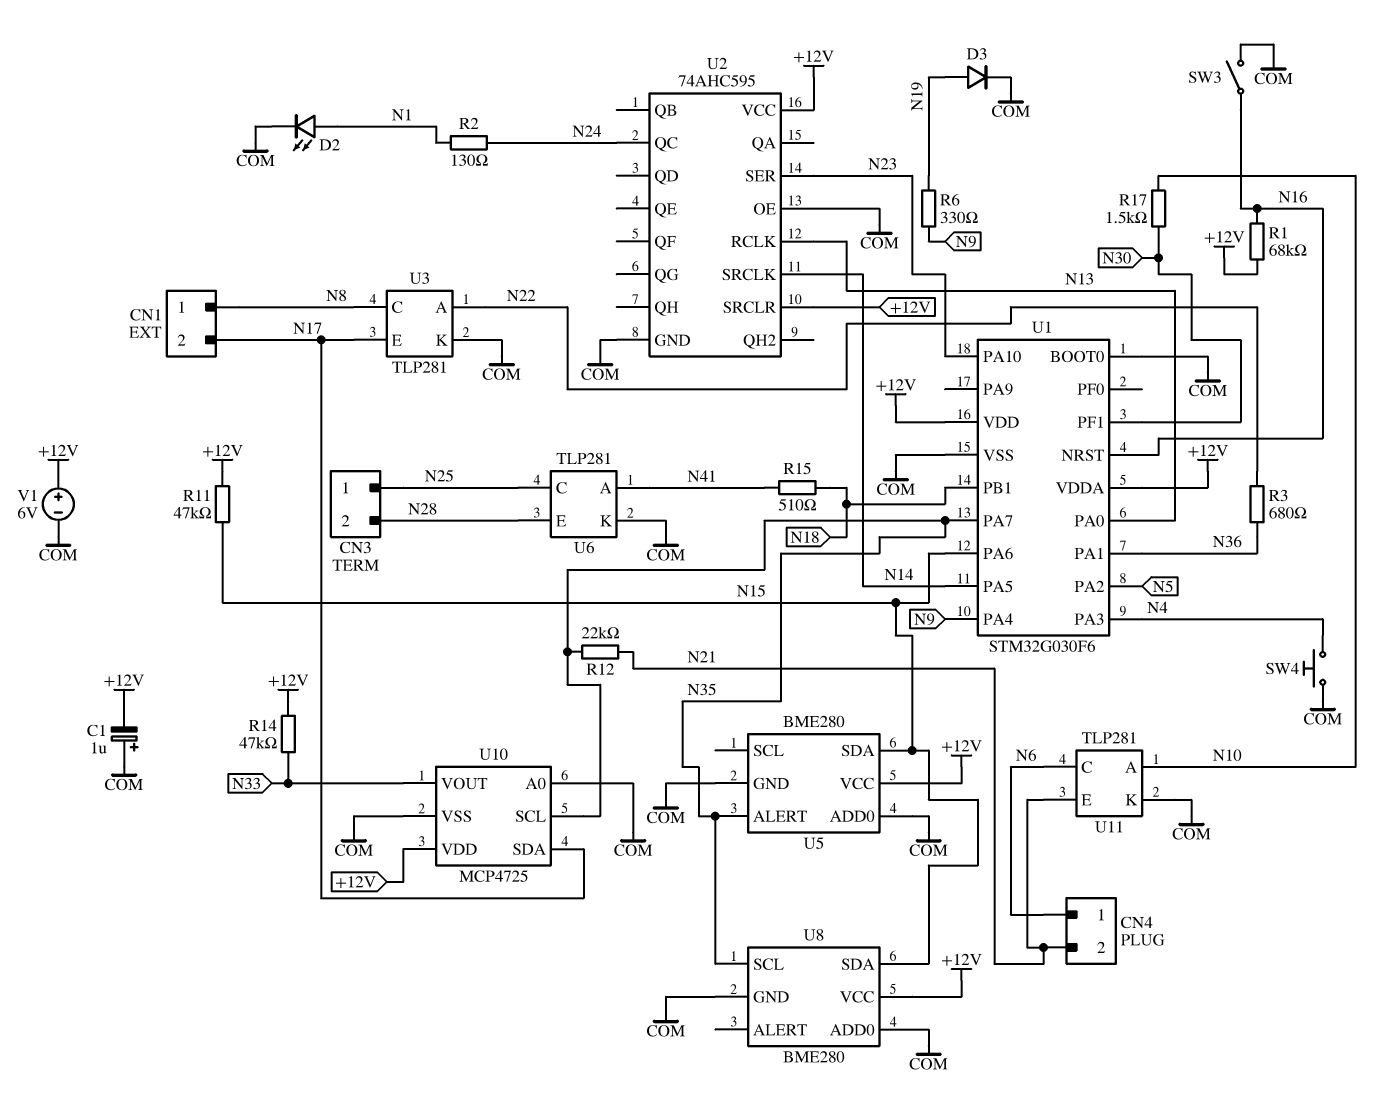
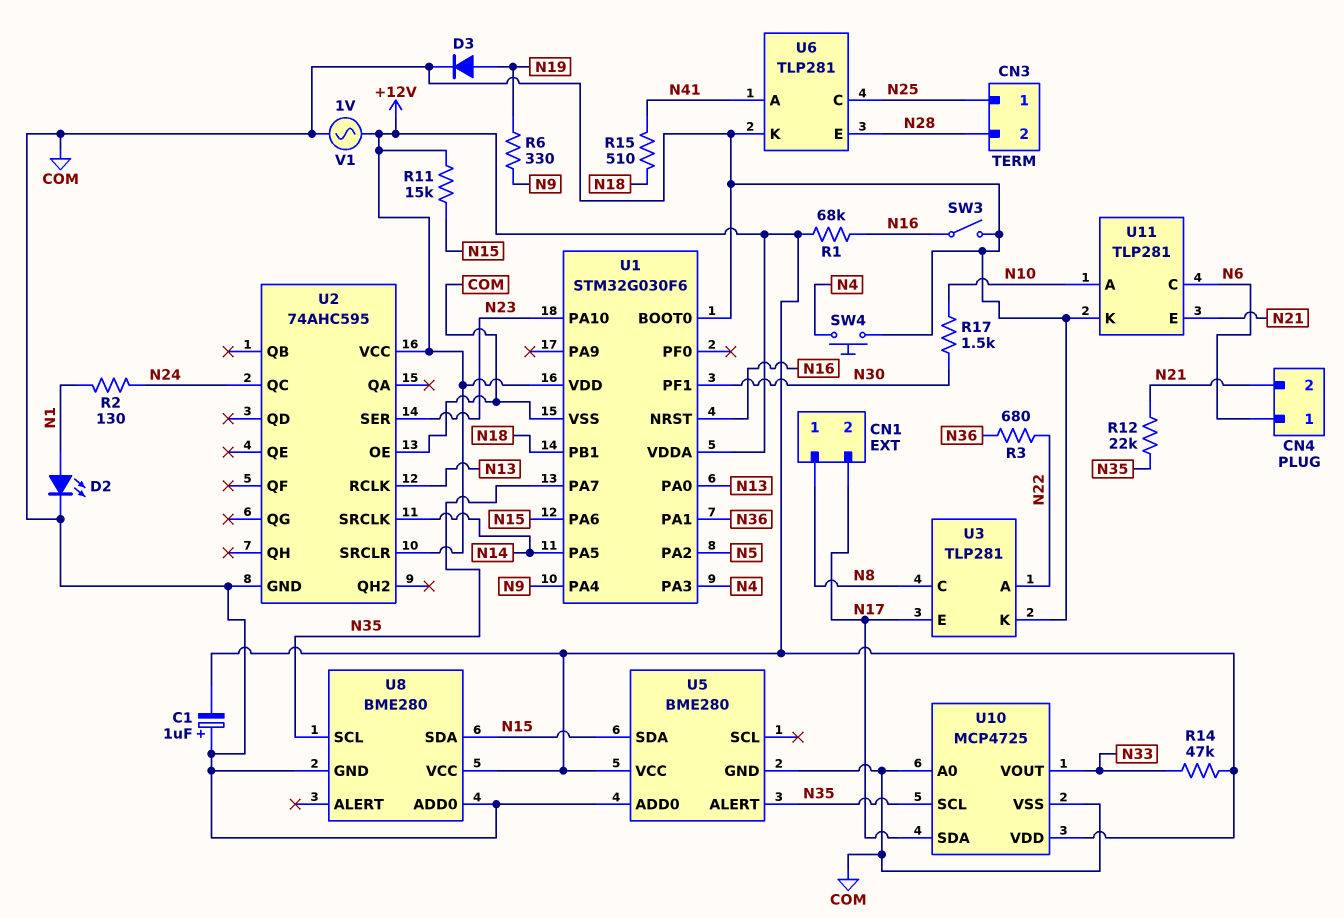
R11: 47k (+12V, N15) -> 15k (+12V, N15)
V1: 6V (plus +12V, minus COM) -> AC 1V (+12V, COM)

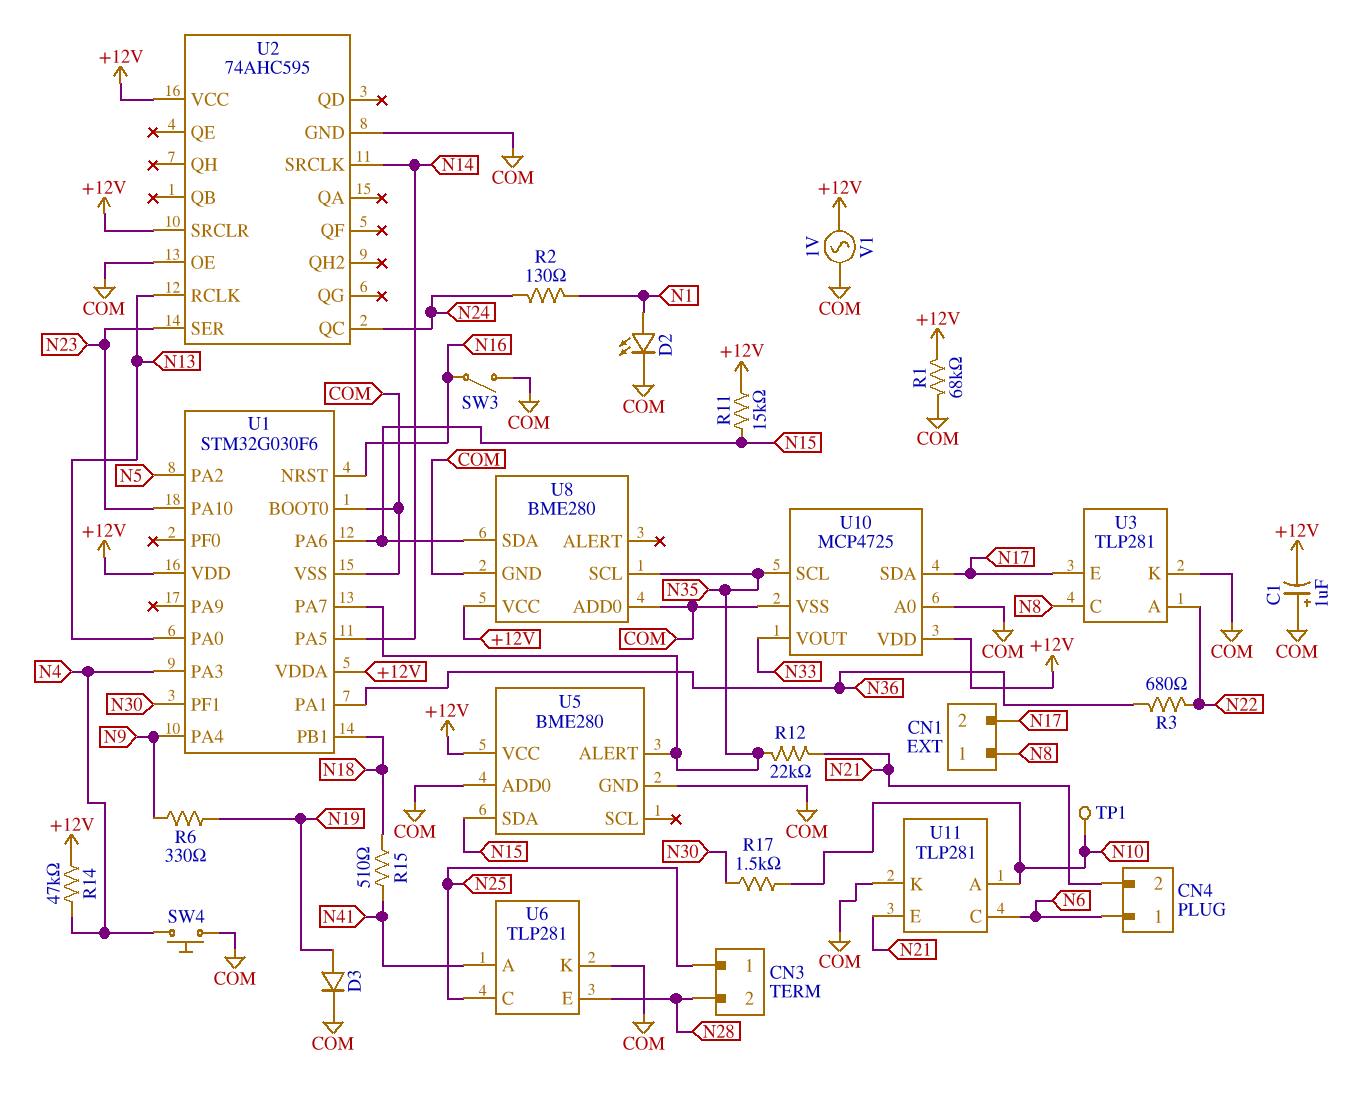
R1: 68k (+12V, N16) -> 68k (+12V, COM)
R14: 47k (+12V, N33) -> 47k (+12V, N4)
TP1: none -> test point (N10)

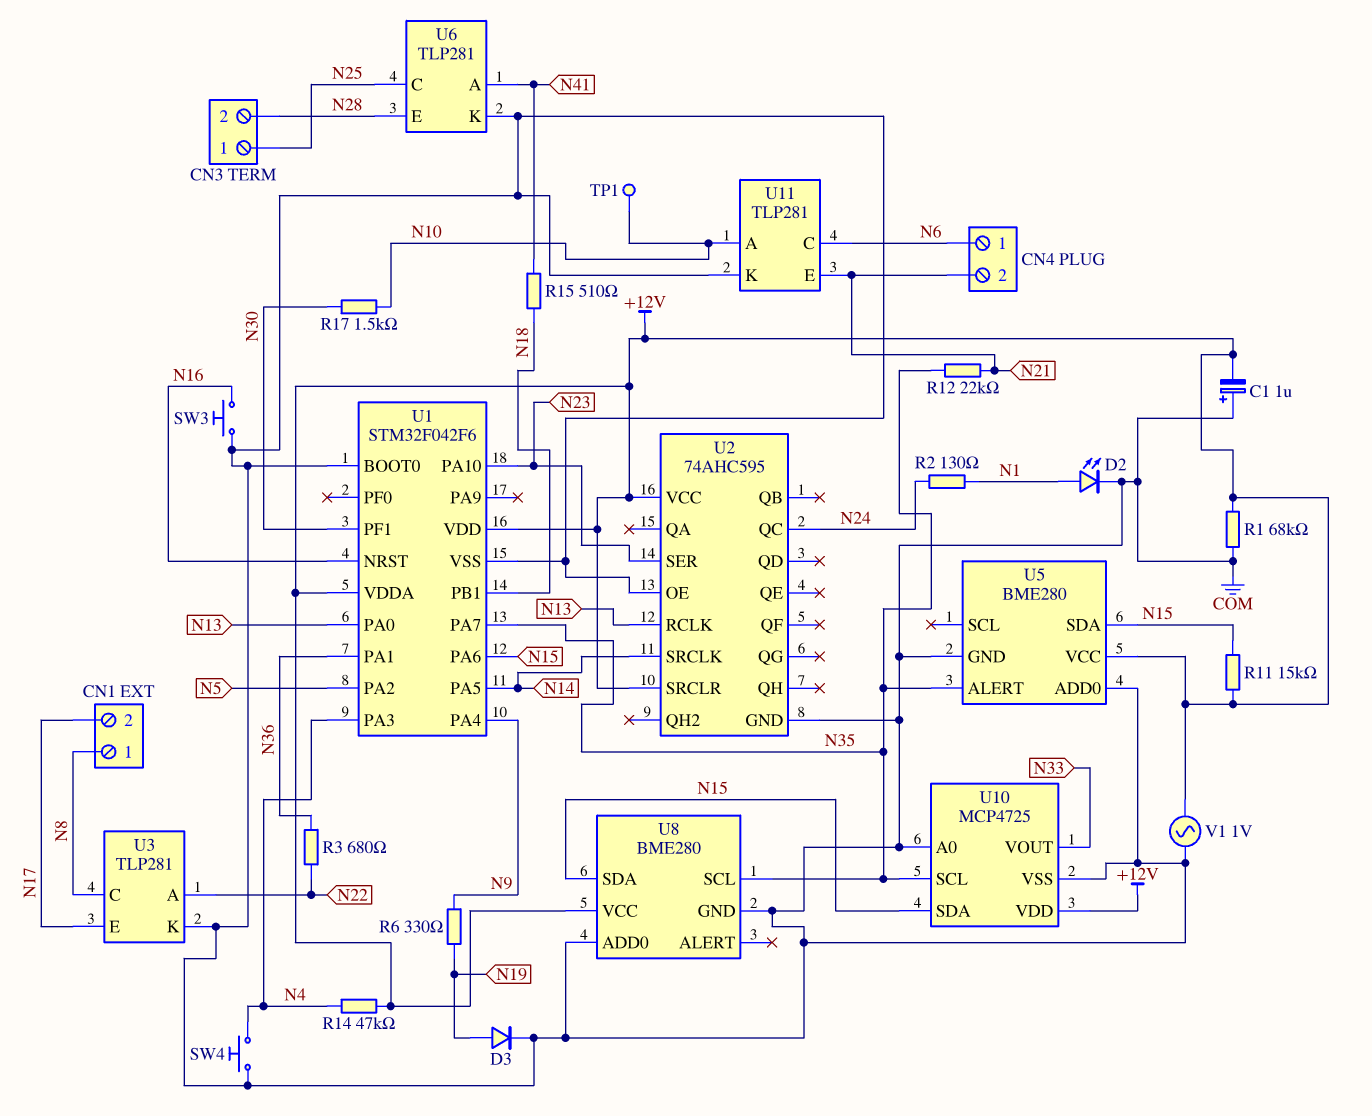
SW3: switch (COM, N16) -> button (COM, N16)
U1: STM32G030F6 -> STM32F042F6
U10 pin SDA: N17 -> N15

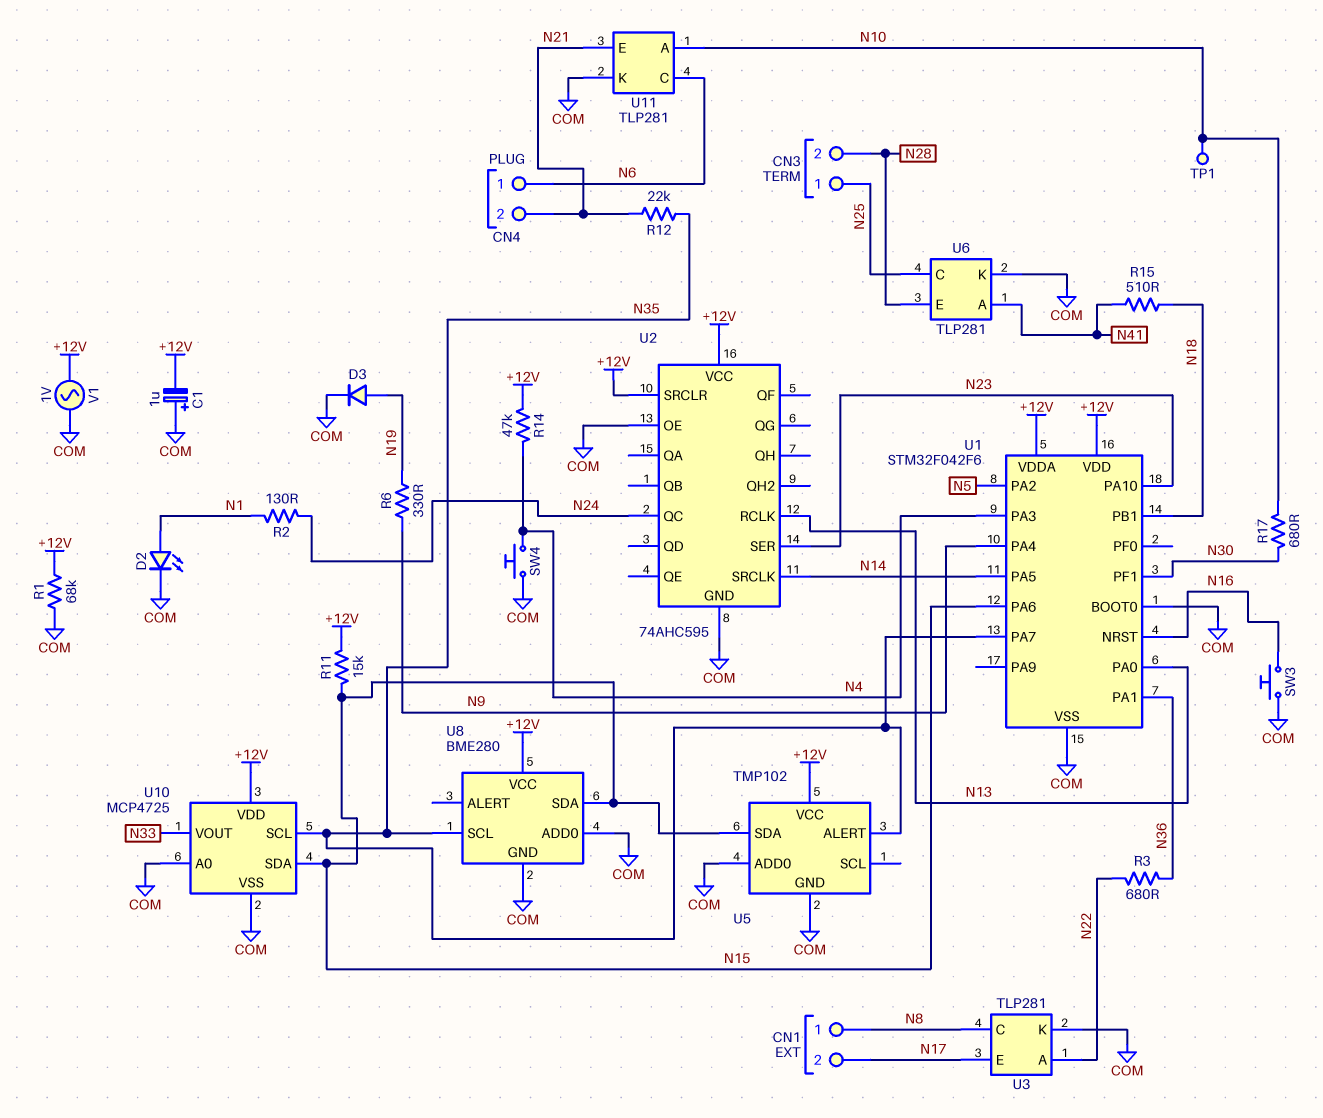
R17: 1.5k (N10, N30) -> 680 (N10, N30)
U5: BME280 -> TMP102

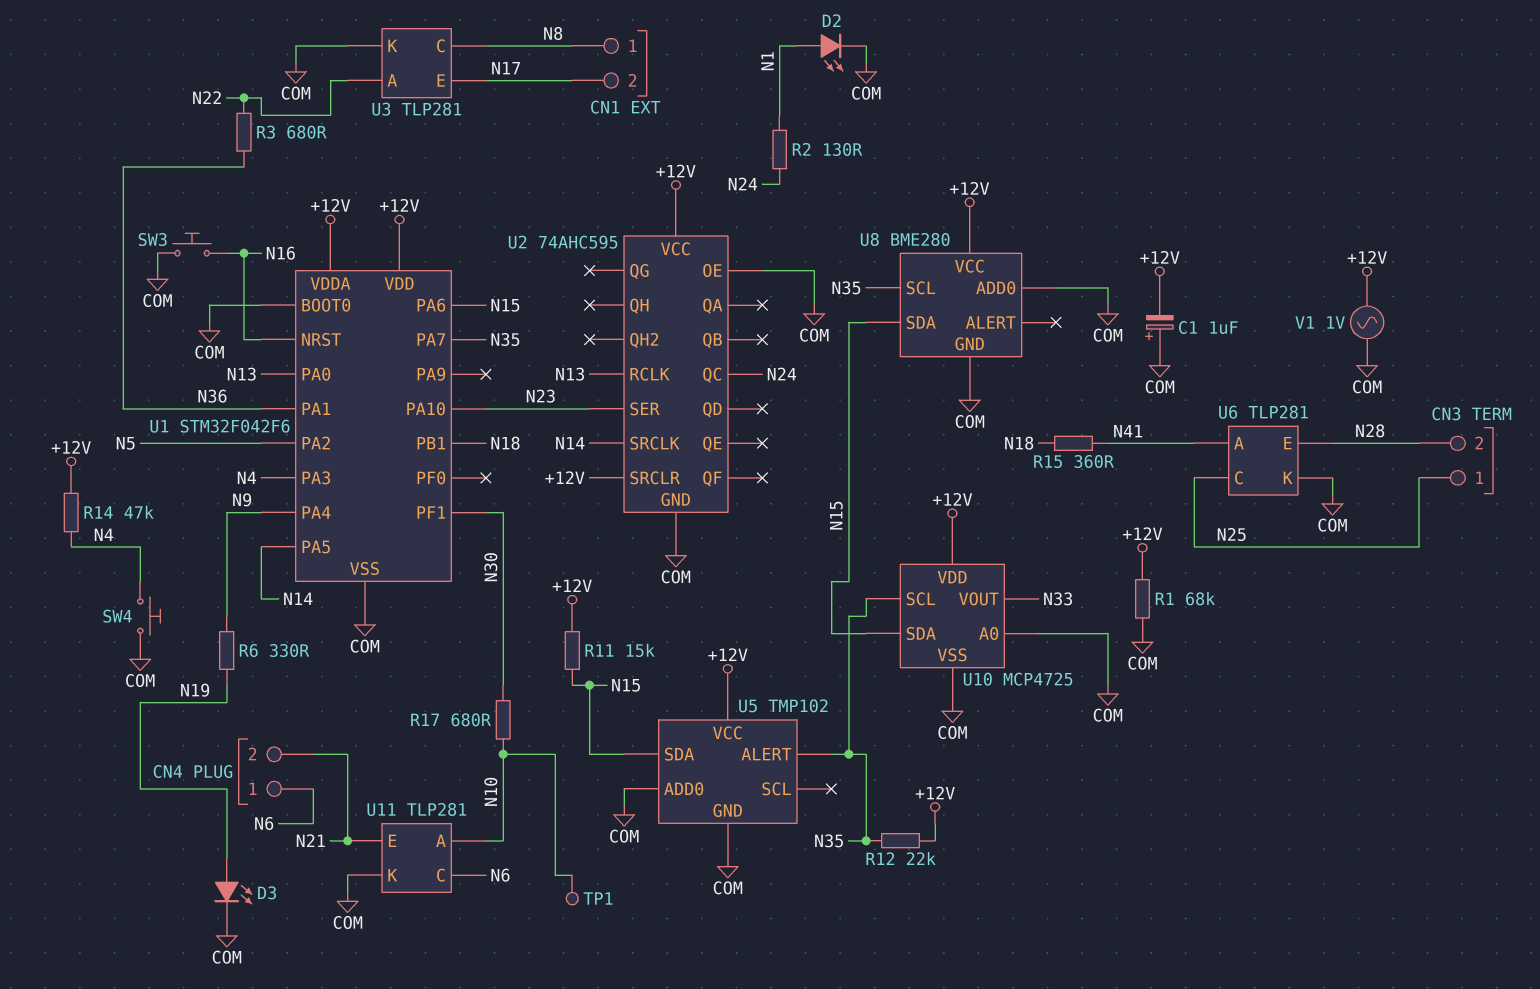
D3: diode (A N19, K COM) -> LED (A N19, K COM)
R12: 22k (N21, N35) -> 22k (+12V, N35)
R15: 510 (N18, N41) -> 360 (N18, N41)

